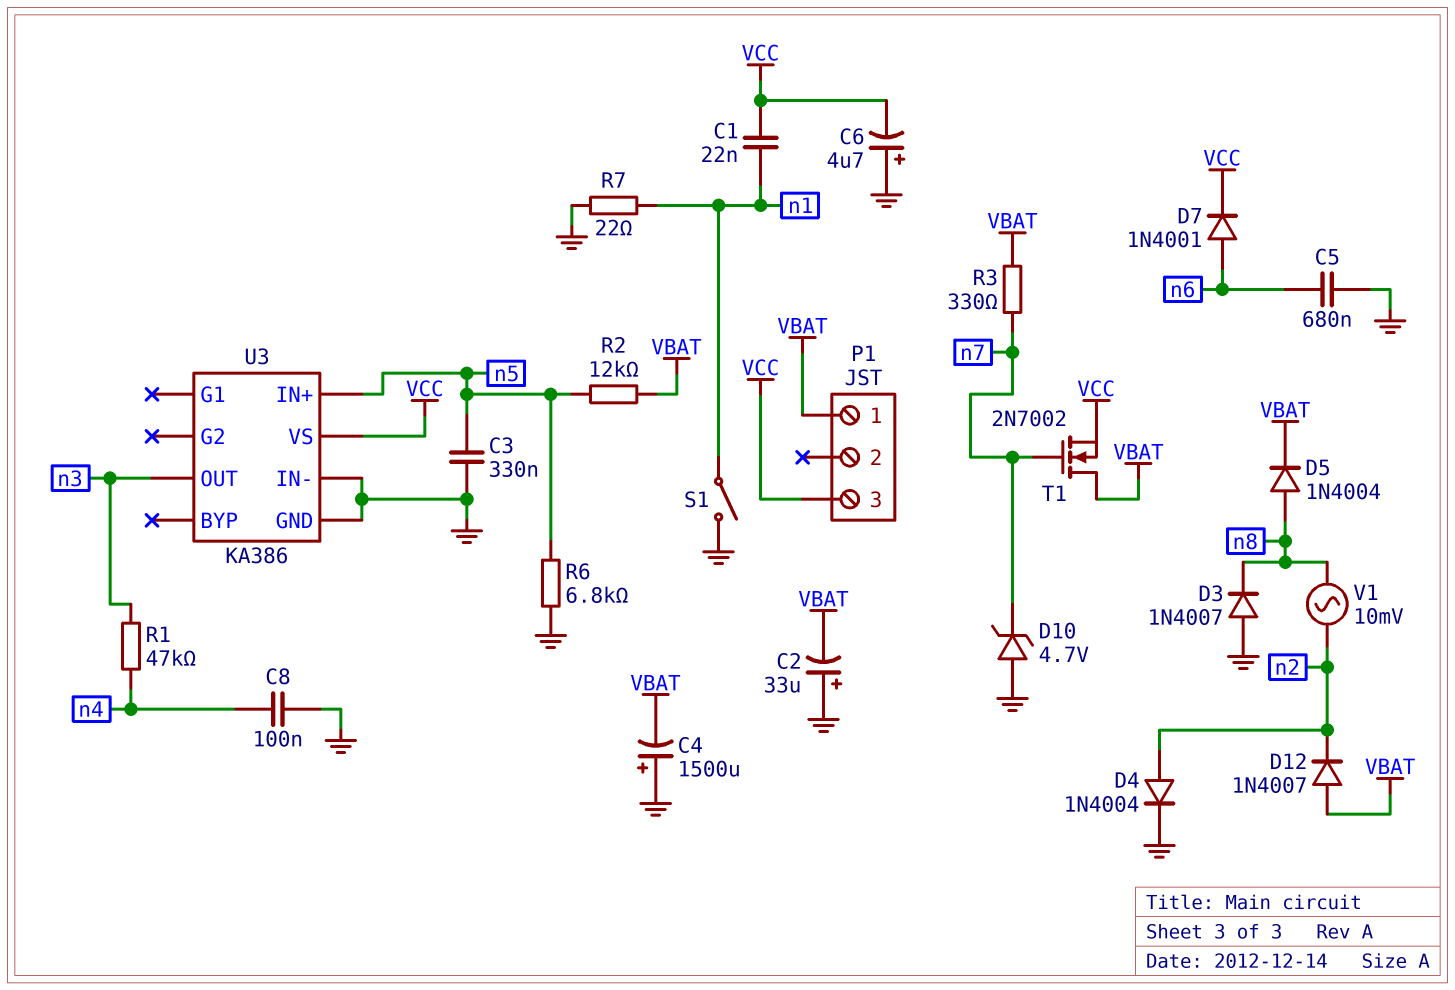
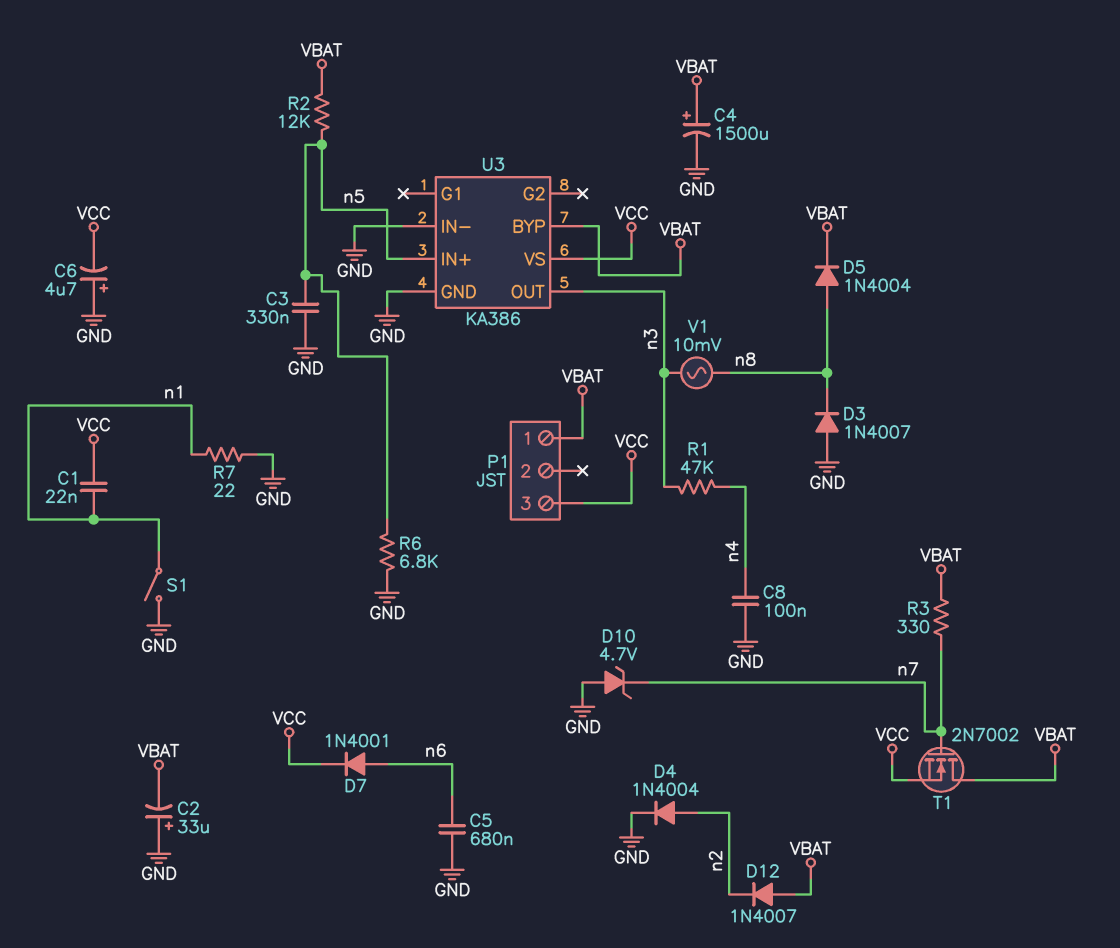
C4: 1500uF (plus GND, minus VBAT) -> 1500uF (plus VBAT, minus GND)
U3 pin BYP: none -> VBAT
V1: AC 10mV (n2, n8) -> AC 10mV (n3, n8)

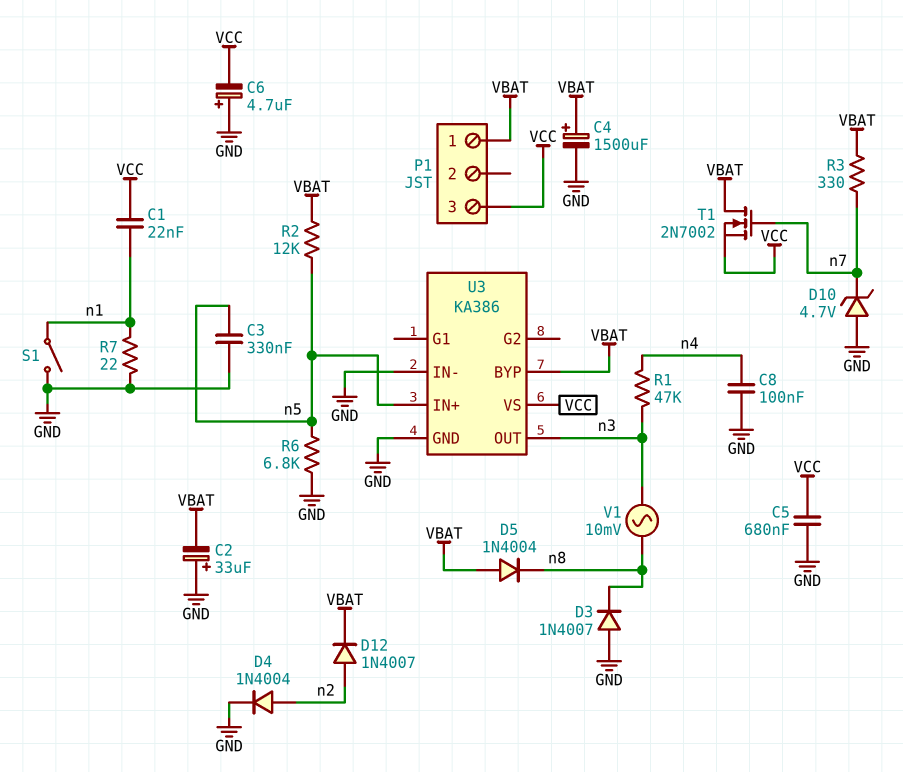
C5: 680nF (GND, n6) -> 680nF (GND, VCC)
D5: diode 1N4004 (A n8, K VBAT) -> diode 1N4004 (A VBAT, K n8)
D7: diode 1N4001 (A n6, K VCC) -> none
D12: diode 1N4007 (A VBAT, K n2) -> diode 1N4007 (A n2, K VBAT)

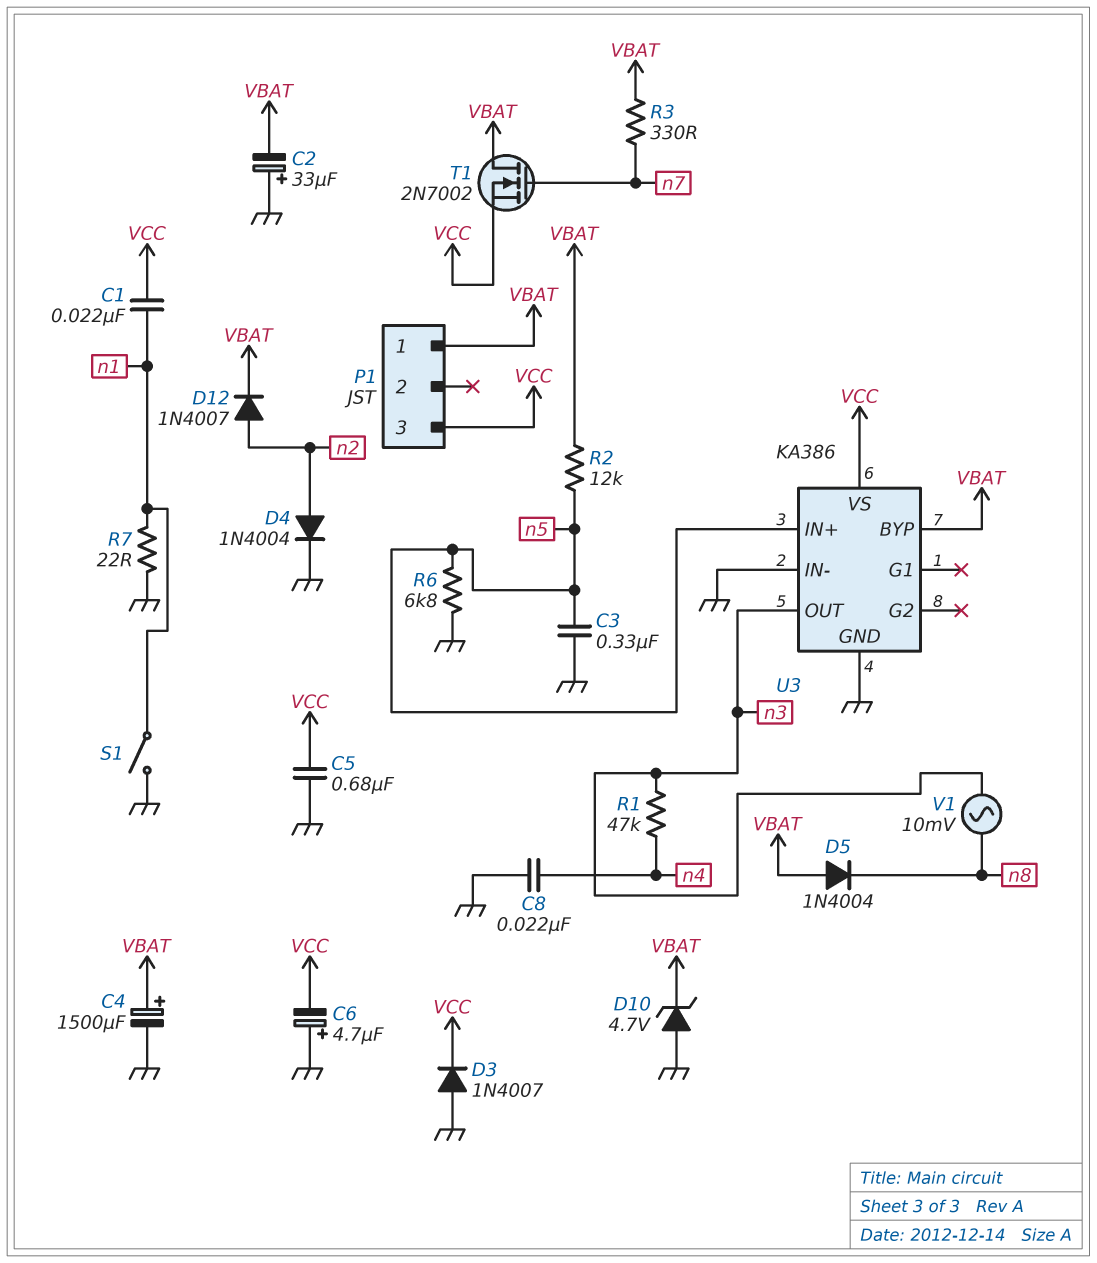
C8: 100nF (GND, n4) -> 22nF (GND, n4)
D3: diode 1N4007 (A GND, K n8) -> diode 1N4007 (A GND, K VCC)
D10: zener 4.7V (A GND, K n7) -> zener 4.7V (A GND, K VBAT)

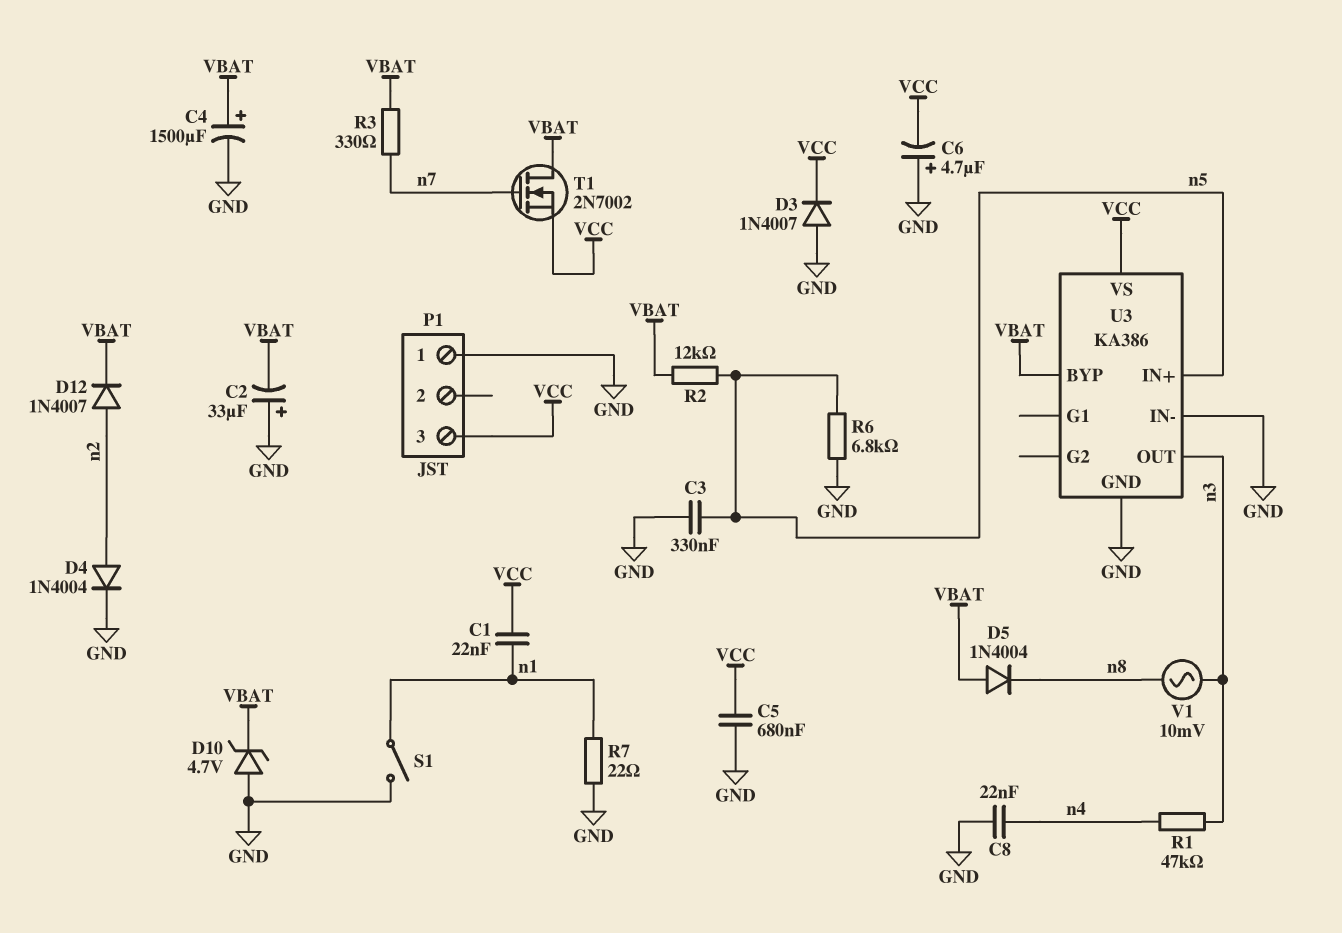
P1 pin 1: VBAT -> GND

